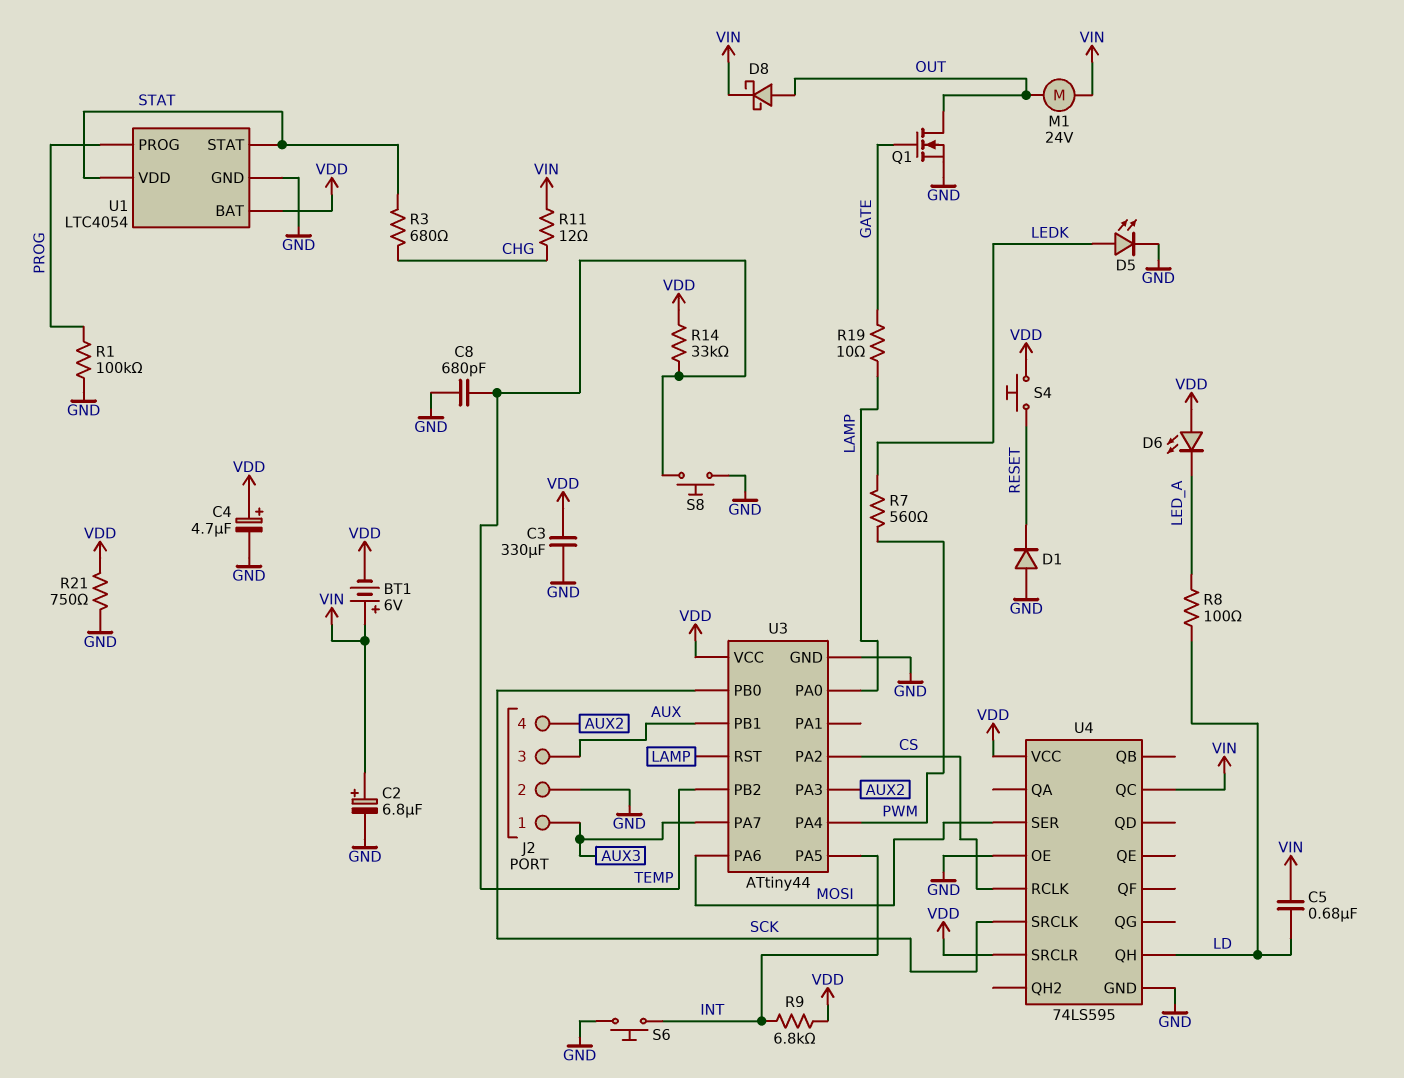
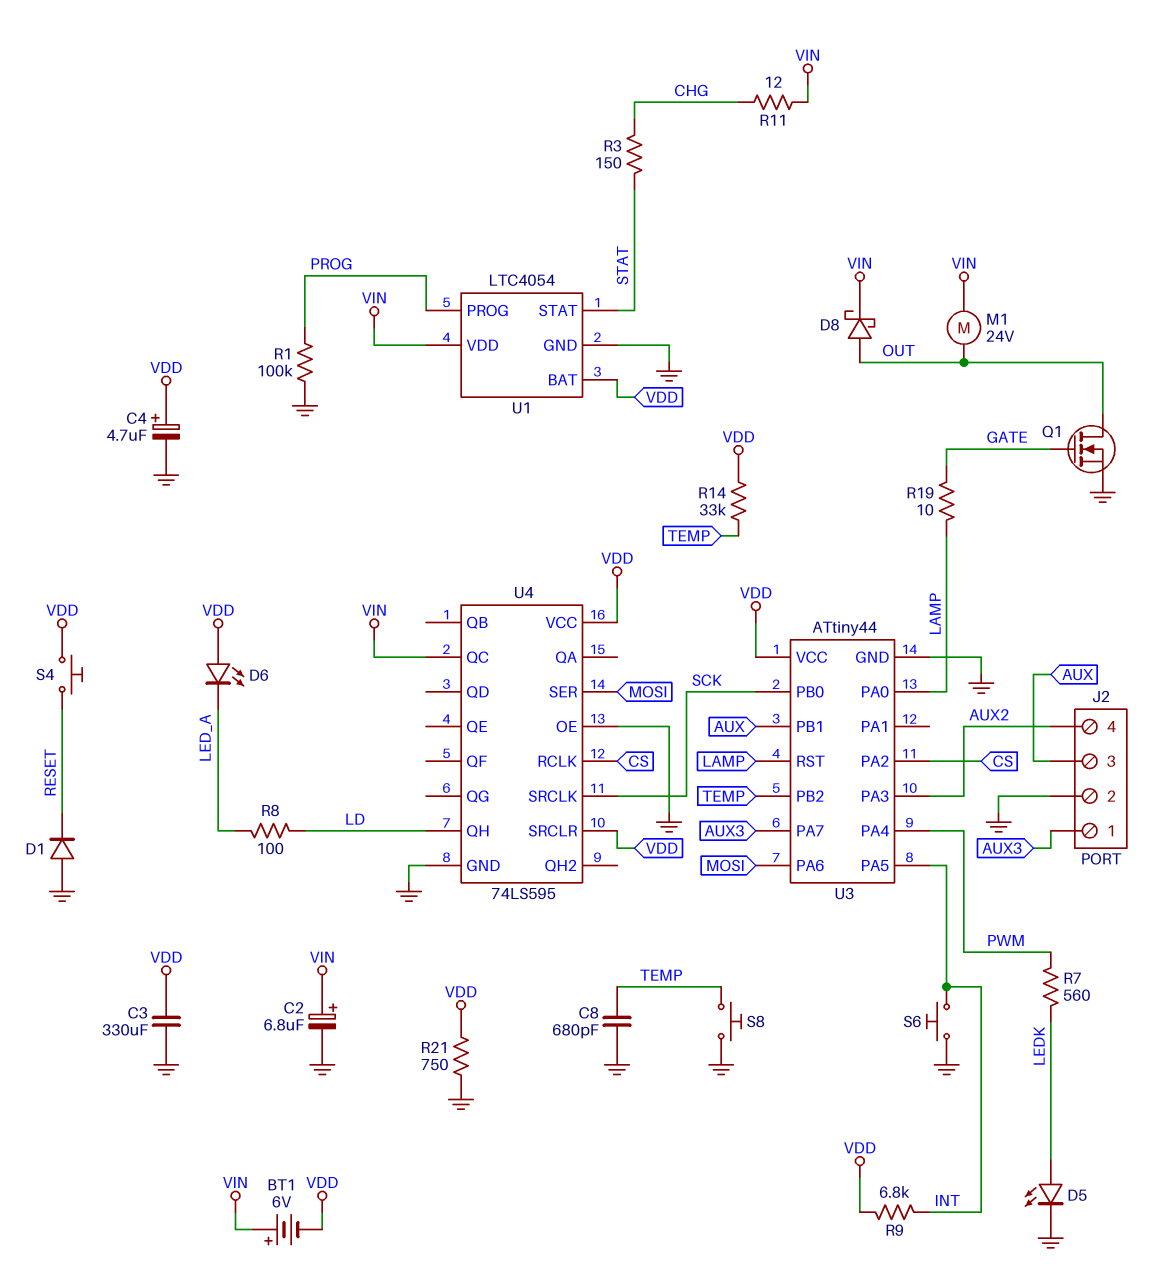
C5: 680nF (LD, VIN) -> none
R3: 680 (CHG, STAT) -> 150 (CHG, STAT)
U1 pin VDD: STAT -> VIN

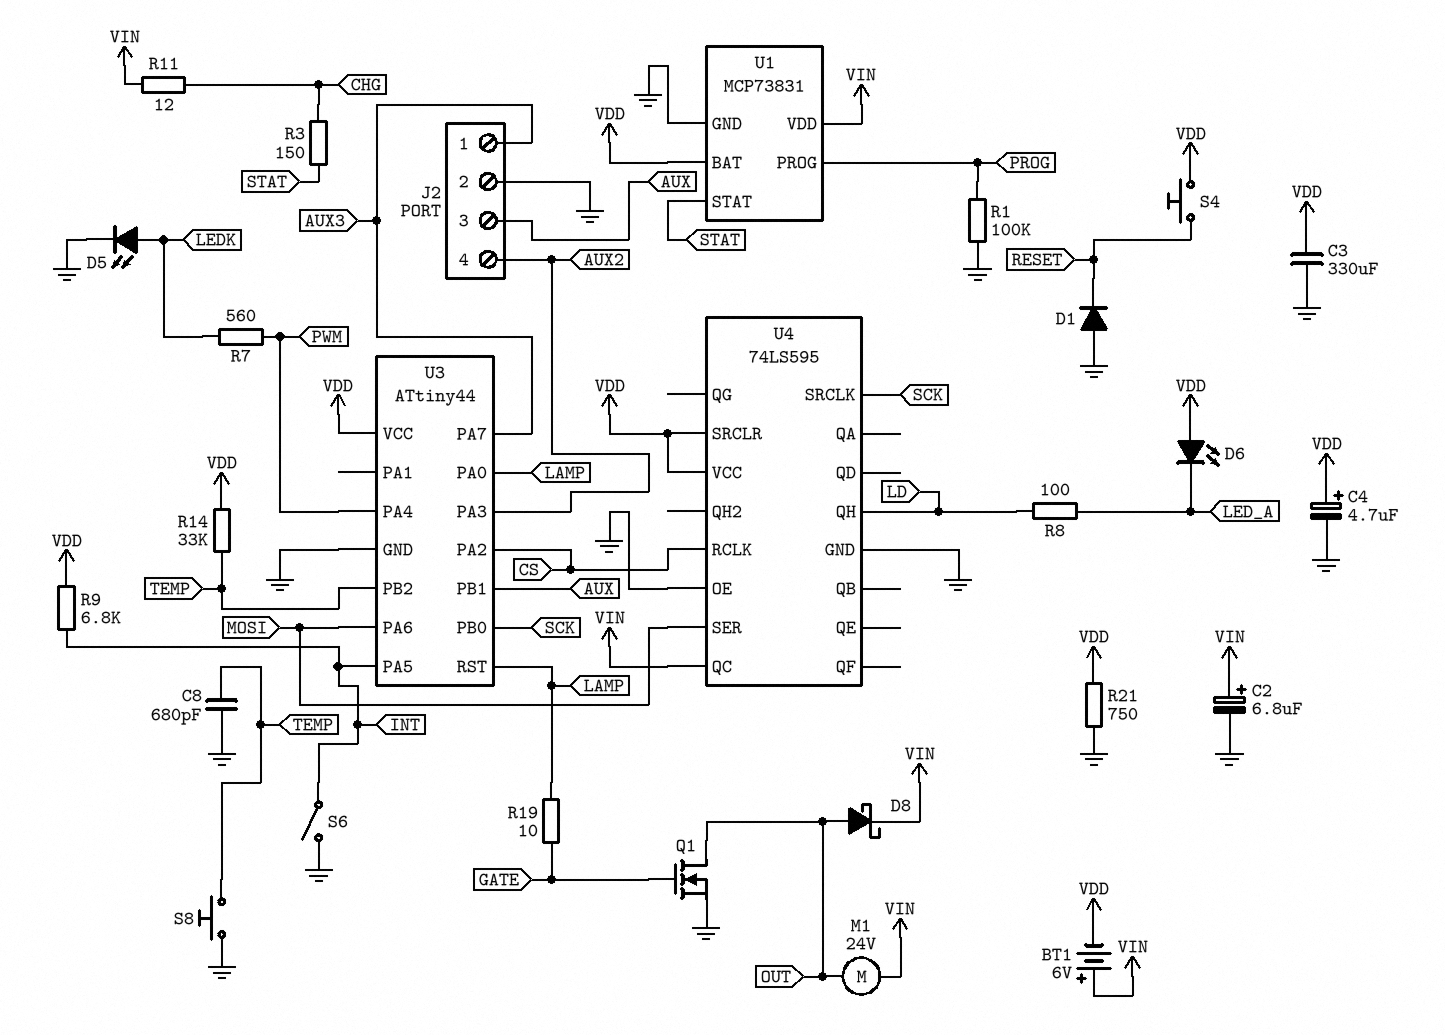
S6: button (GND, INT) -> switch (GND, INT)
U1: LTC4054 -> MCP73831

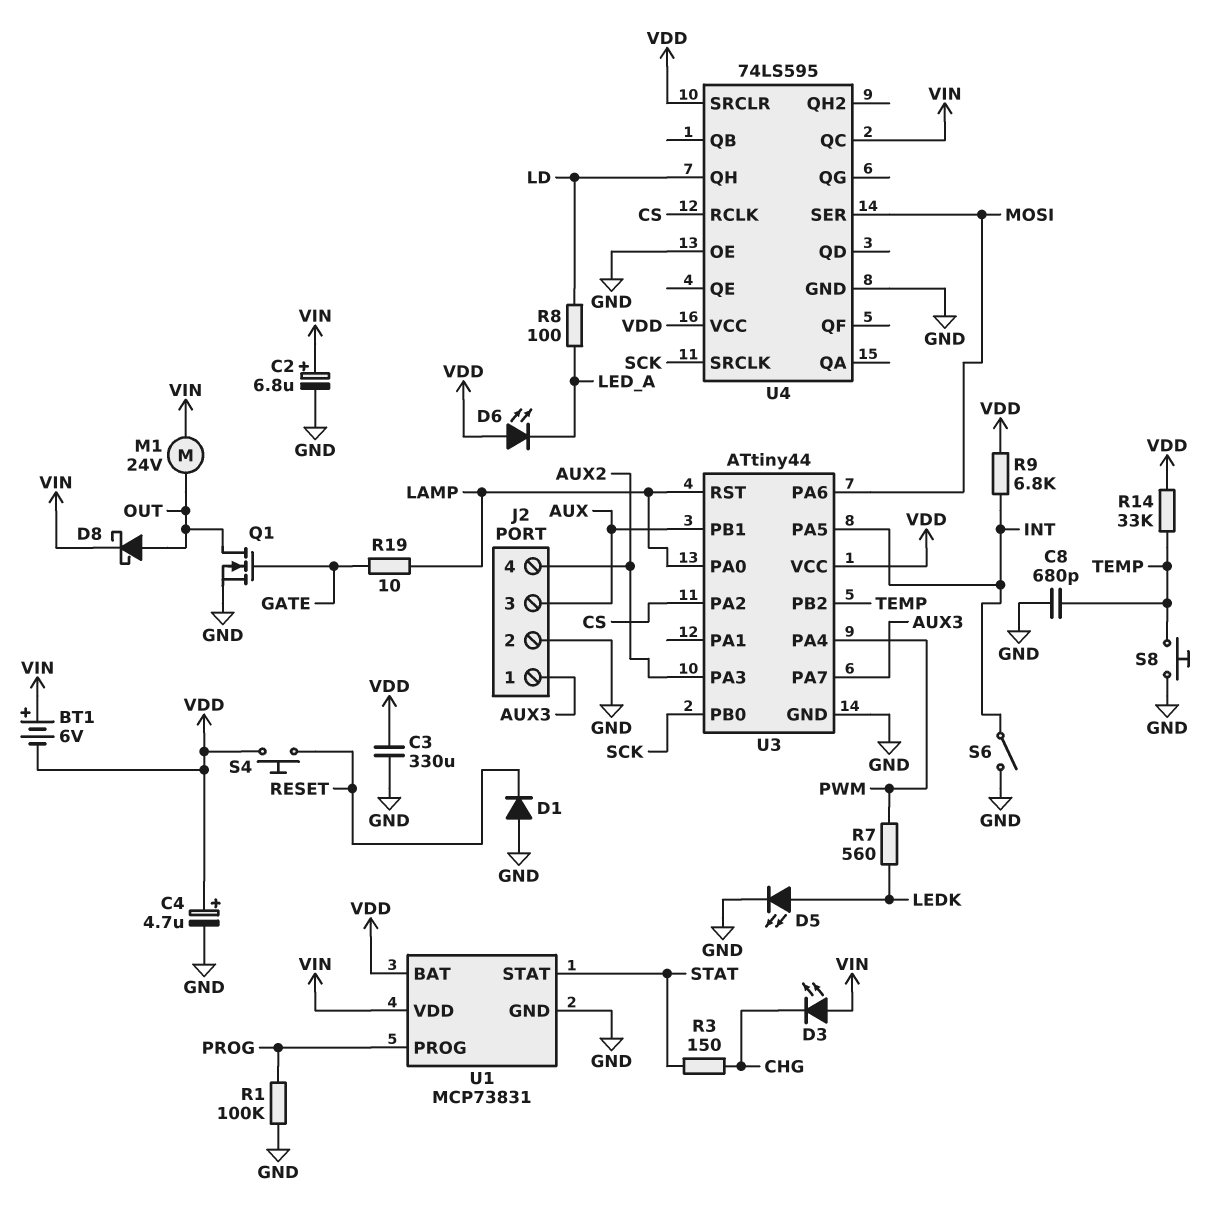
D3: none -> LED (A VIN, K CHG)
R11: 12 (CHG, VIN) -> none
R21: 750 (GND, VDD) -> none

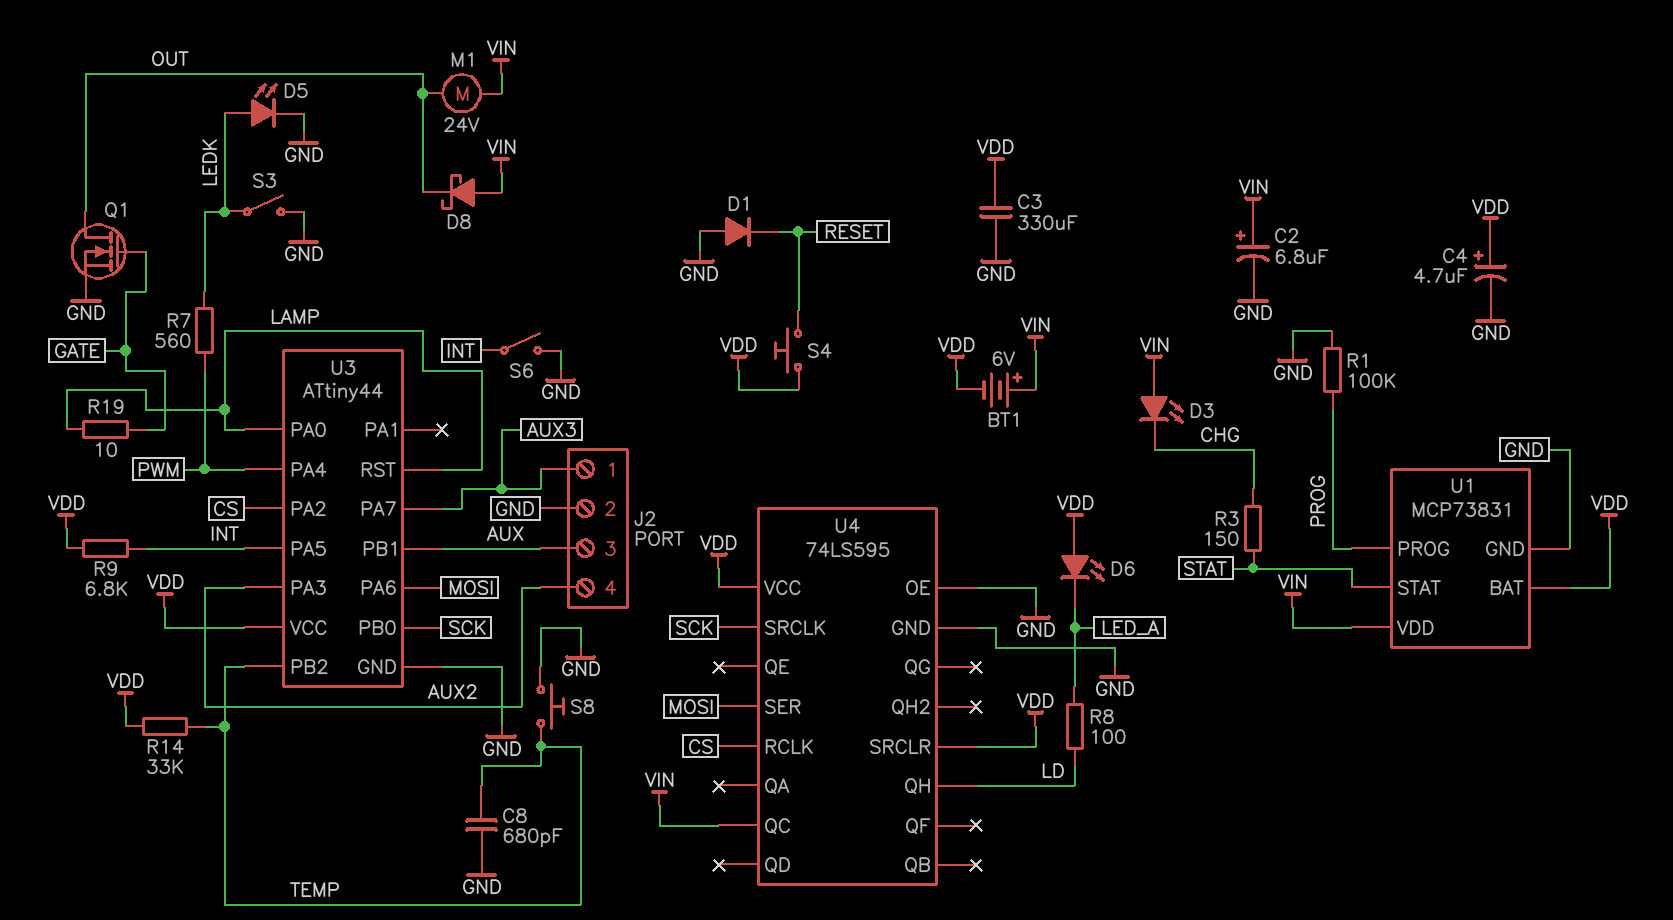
D8: schottky (A OUT, K VIN) -> schottky (A VIN, K OUT)
S3: none -> switch (GND, LEDK)

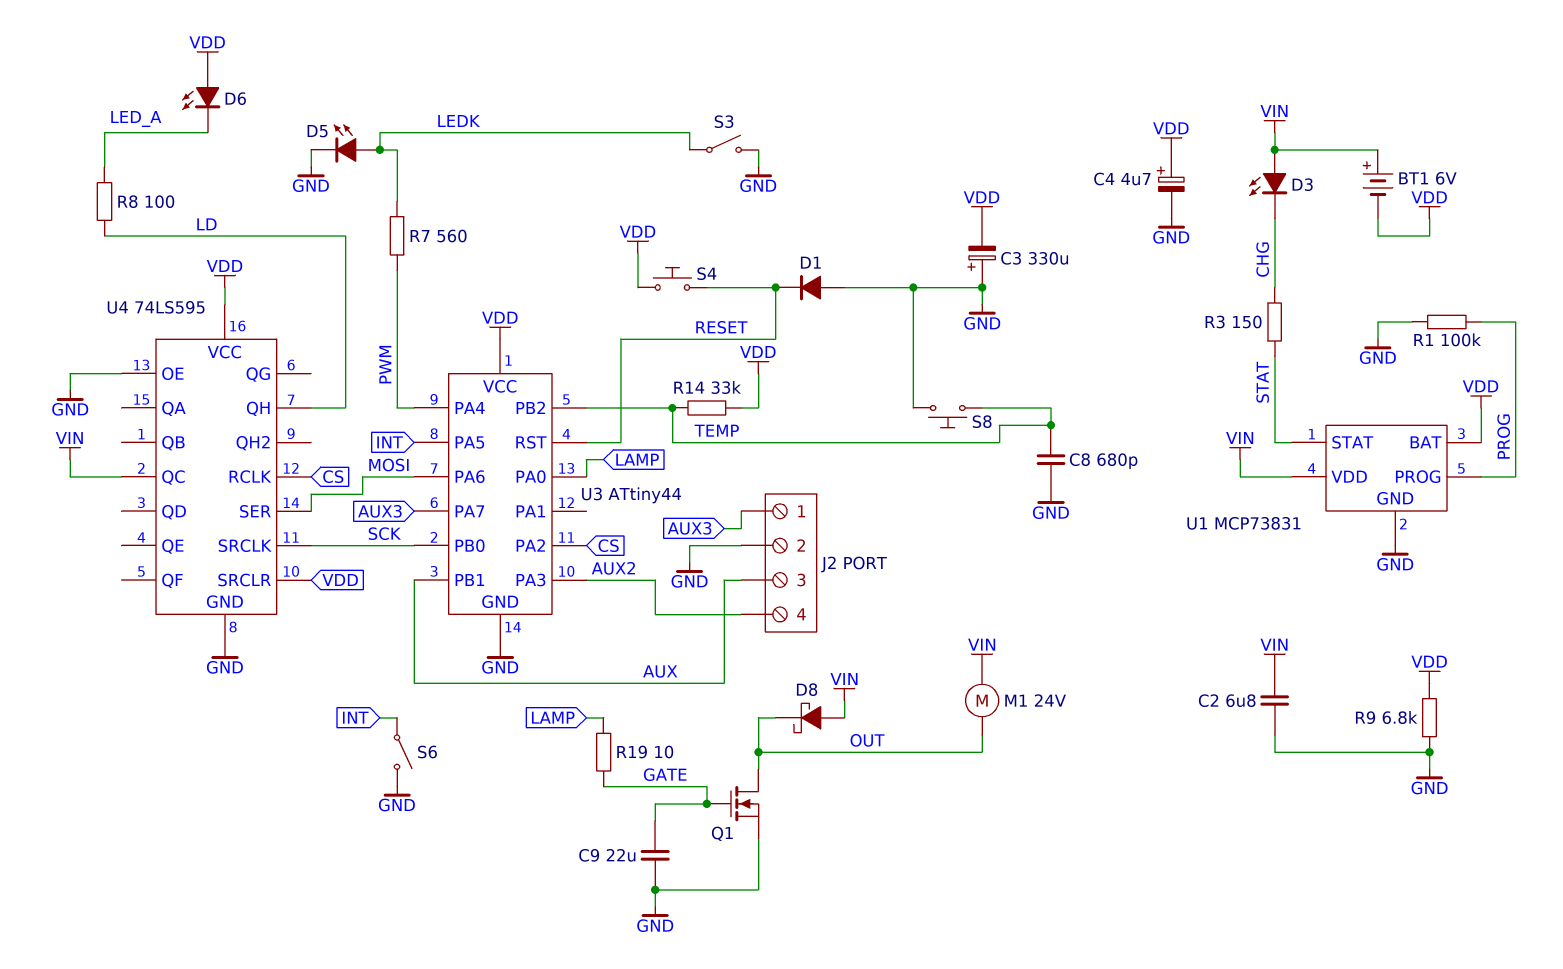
C2: 6.8uF (plus VIN, minus GND) -> 6.8uF (GND, VIN)
C3: 330uF (GND, VDD) -> 330uF (plus GND, minus VDD)
C9: none -> 22uF (GATE, GND)
R9: 6.8k (INT, VDD) -> 6.8k (GND, VDD)
U3 pin RST: LAMP -> RESET

